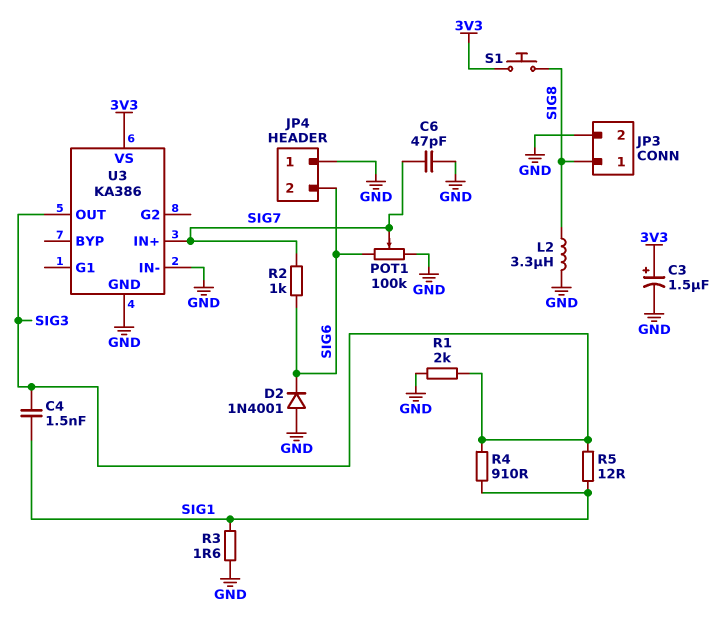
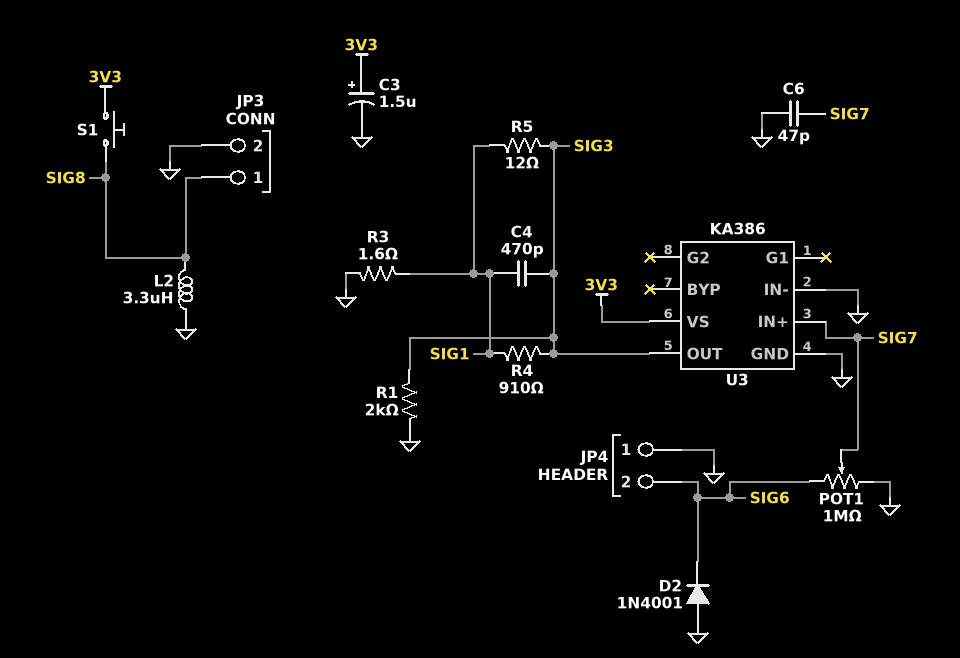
C4: 1.5nF (SIG1, SIG3) -> 470pF (SIG1, SIG3)
POT1: 100k (GND, SIG6, wiper SIG7) -> 1M (GND, SIG6, wiper SIG7)
R2: 1k (SIG6, SIG7) -> none

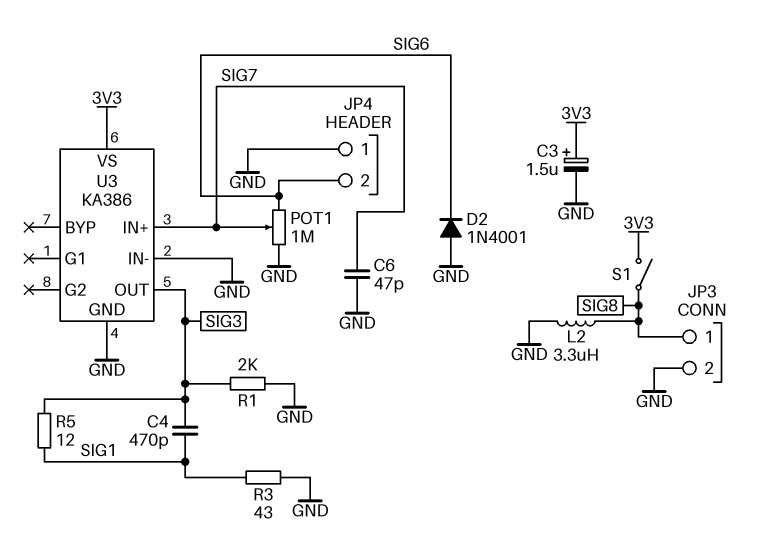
R3: 1.6 (GND, SIG1) -> 43 (GND, SIG1)
R4: 910 (SIG1, SIG3) -> none
S1: button (3V3, SIG8) -> switch (3V3, SIG8)

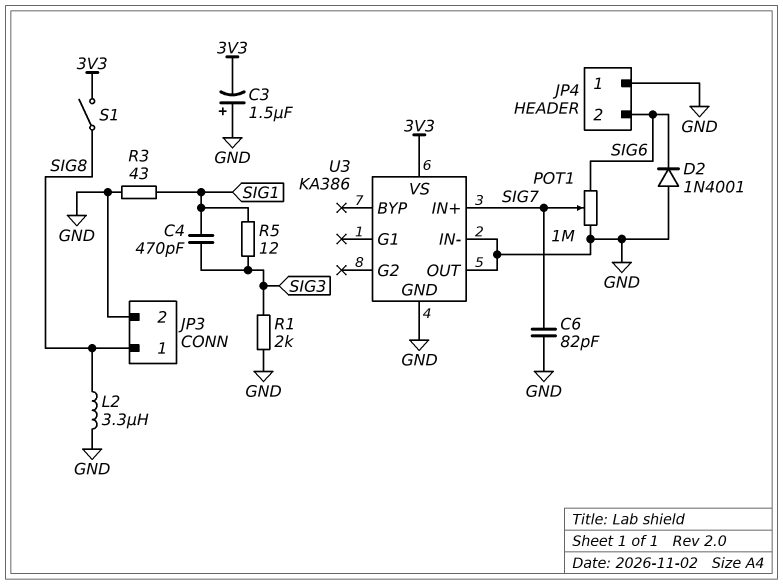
C3: 1.5uF (plus 3V3, minus GND) -> 1.5uF (plus GND, minus 3V3)
C6: 47pF (GND, SIG7) -> 82pF (GND, SIG7)
U3 pin OUT: SIG3 -> GND

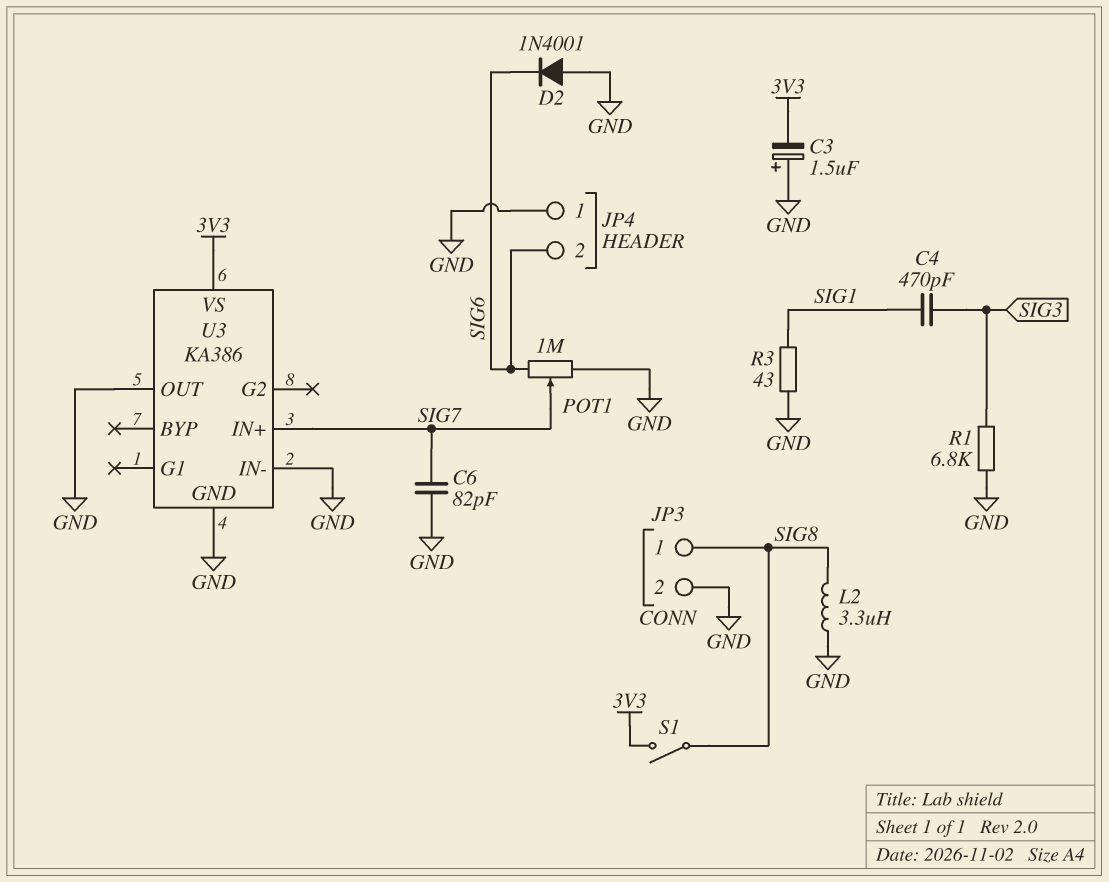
R1: 2k (GND, SIG3) -> 6.8k (GND, SIG3)
R5: 12 (SIG1, SIG3) -> none

